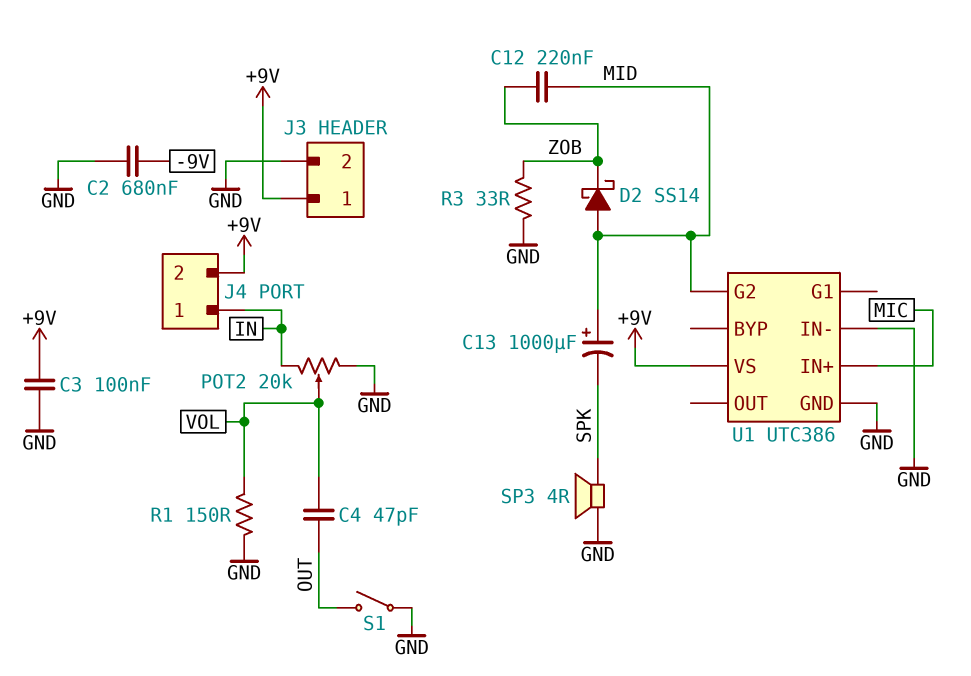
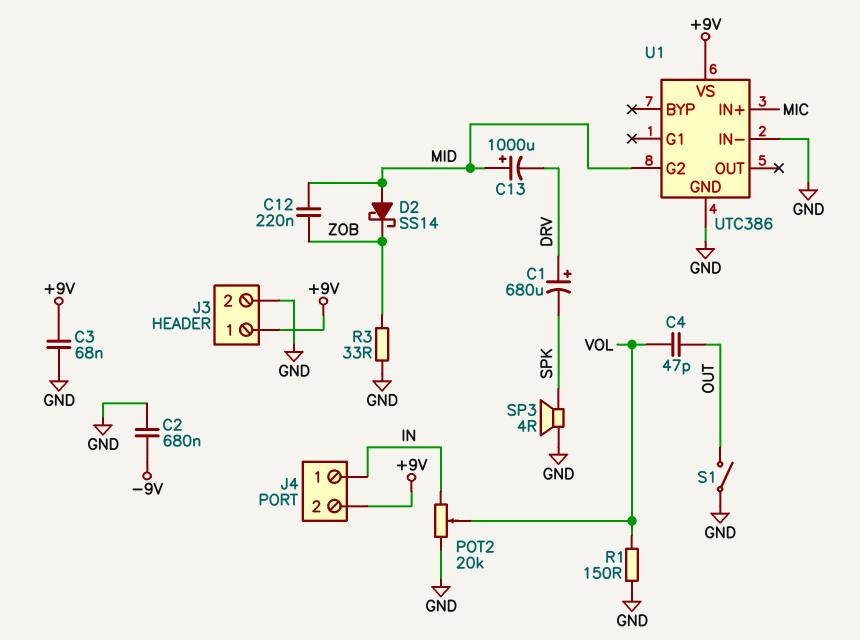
C1: none -> 680uF (plus DRV, minus SPK)
C3: 100nF (+9V, GND) -> 68nF (+9V, GND)
C13: 1000uF (plus MID, minus SPK) -> 1000uF (plus MID, minus DRV)

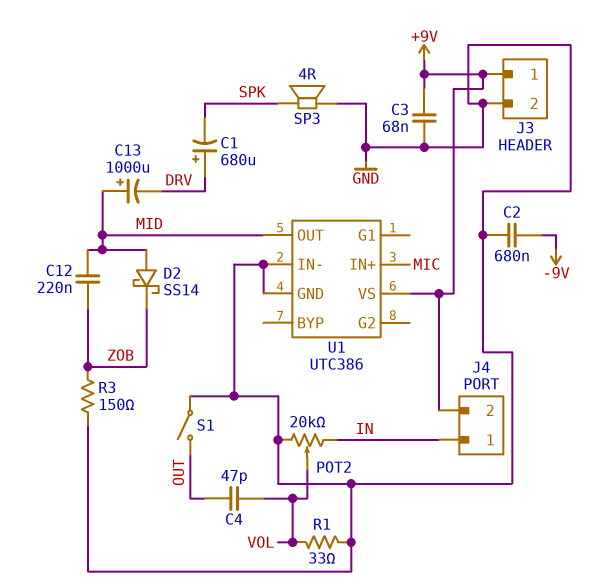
R1: 150 (GND, VOL) -> 33 (GND, VOL)
R3: 33 (GND, ZOB) -> 150 (GND, ZOB)
U1 pin G2: MID -> none
U1 pin OUT: none -> MID

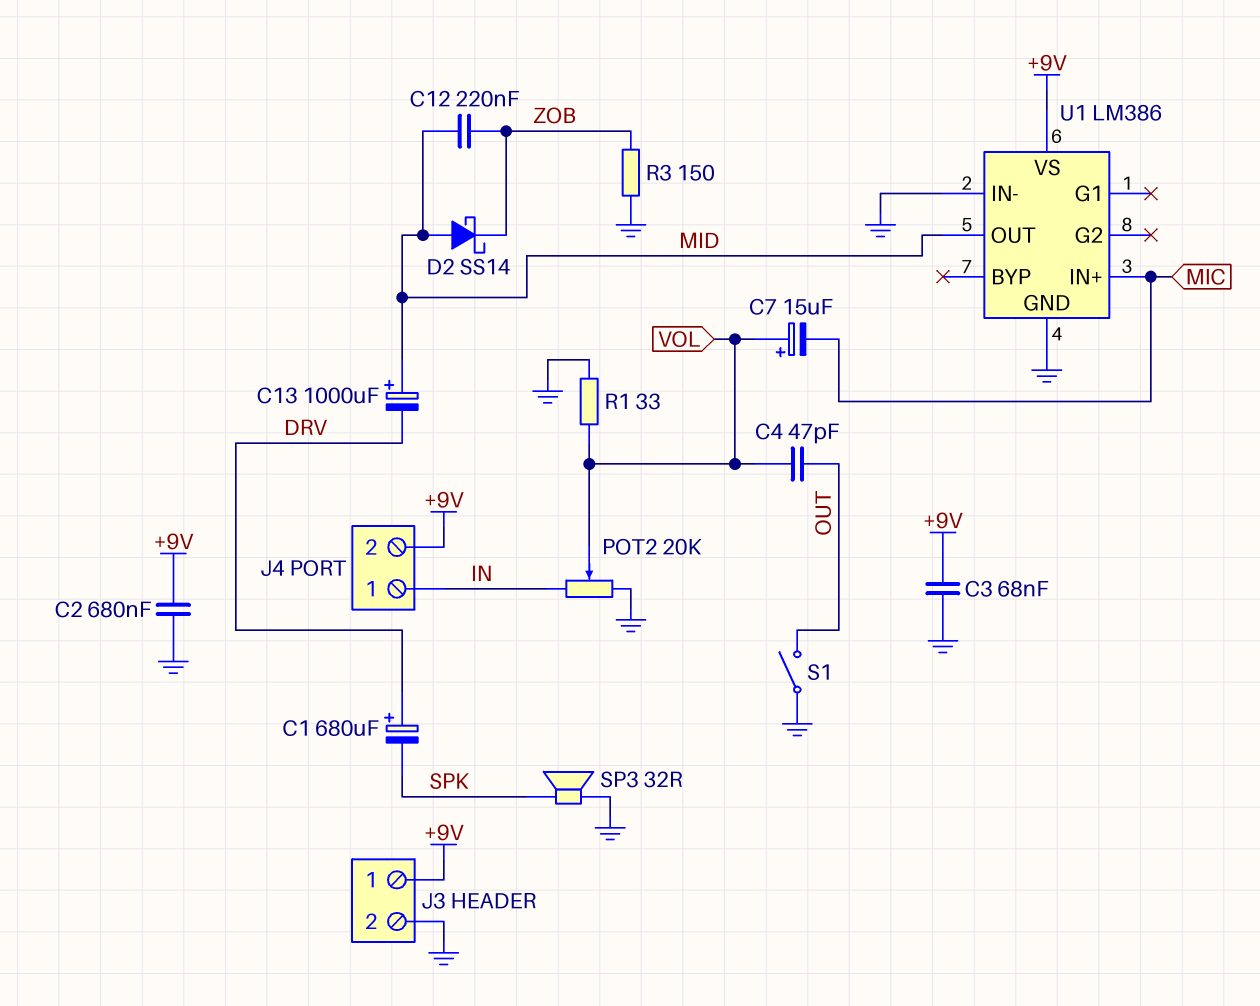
C2: 680nF (-9V, GND) -> 680nF (+9V, GND)
C7: none -> 15uF (plus VOL, minus MIC)
SP3: speaker 4R (GND, SPK) -> speaker 32R (GND, SPK)
U1: UTC386 -> LM386

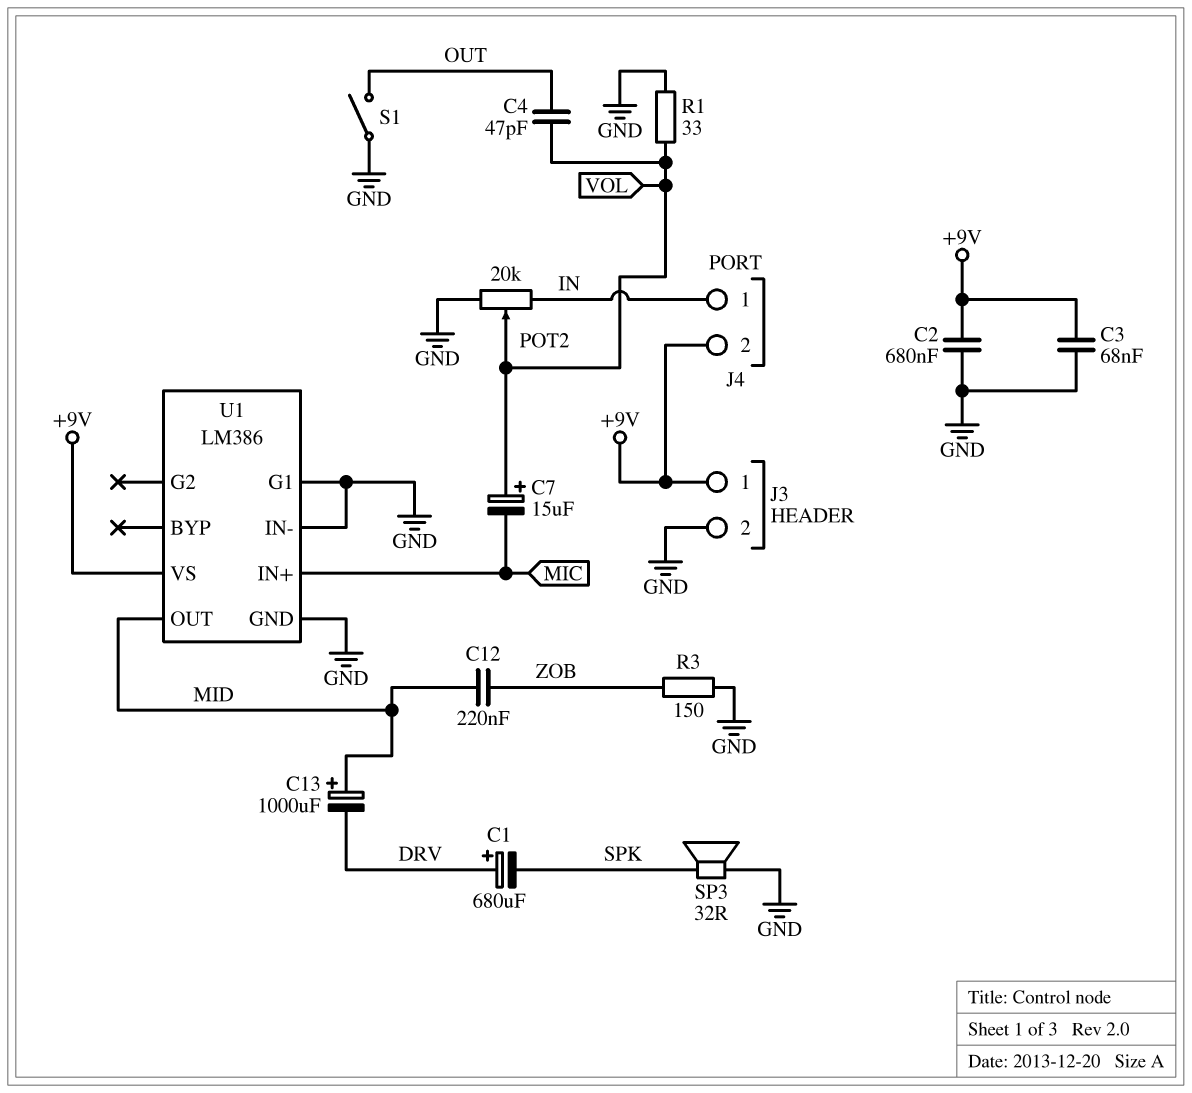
D2: schottky SS14 (A MID, K ZOB) -> none
U1 pin G1: none -> GND

